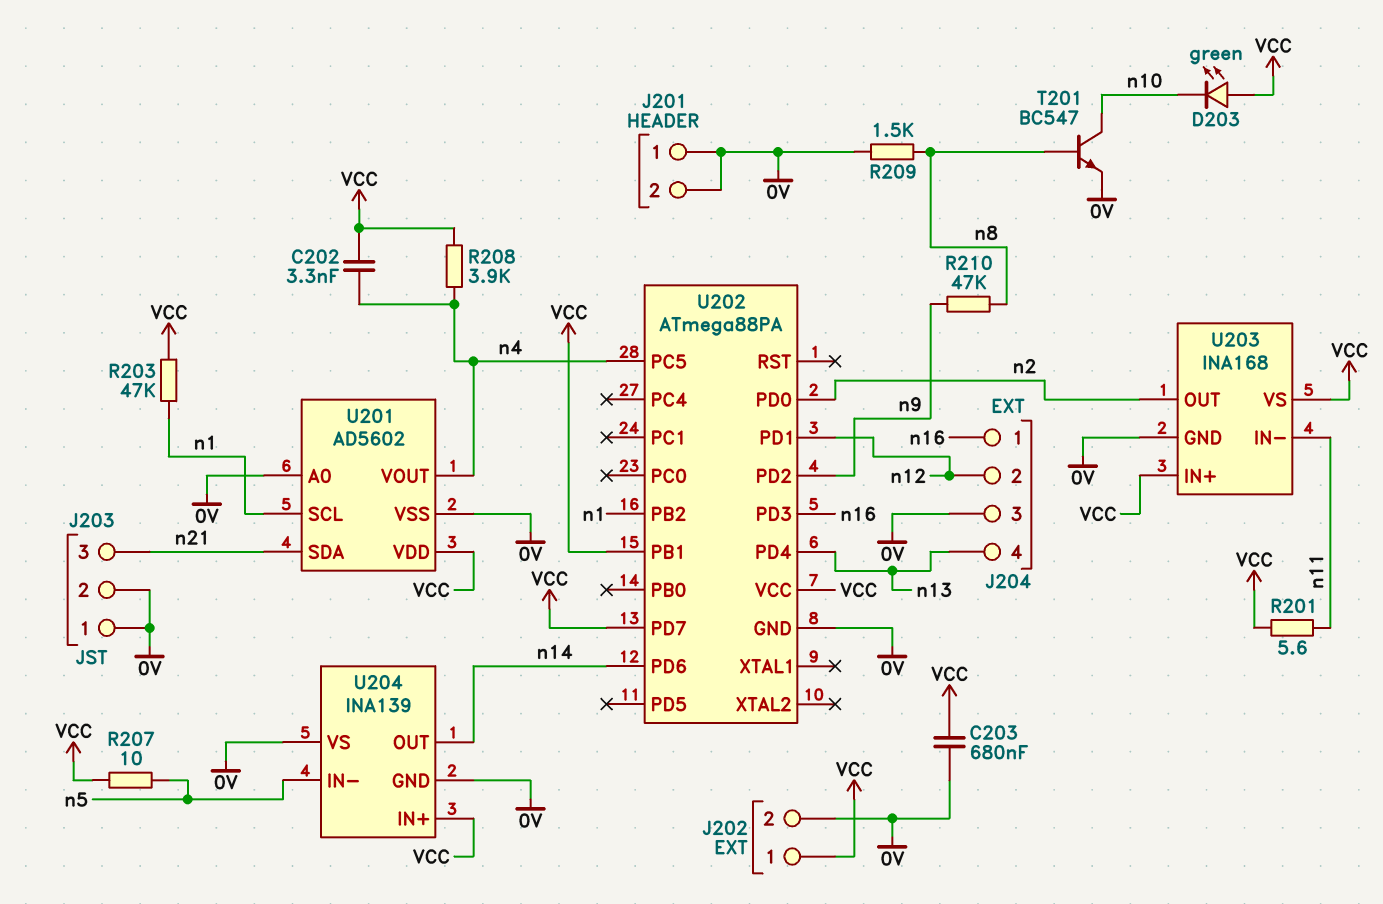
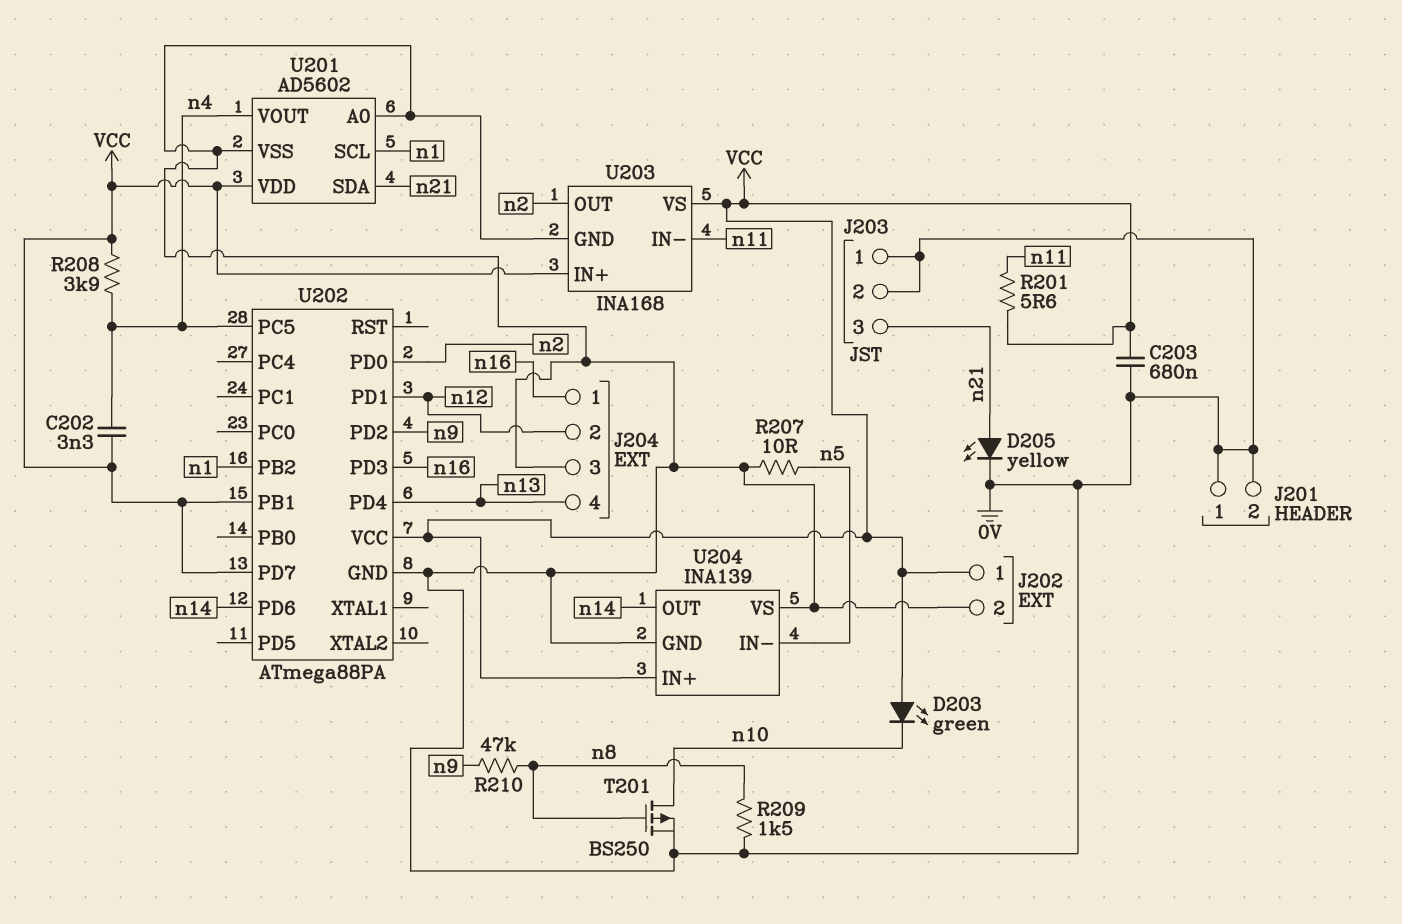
D205: none -> LED yellow (A n21, K 0V)
R203: 47k (VCC, n1) -> none
R207: 10 (VCC, n5) -> 10 (0V, n5)
T201: NPN BC547 (B n8, C n10, E 0V) -> PMOS BS250 (G n8, D n10, S 0V)

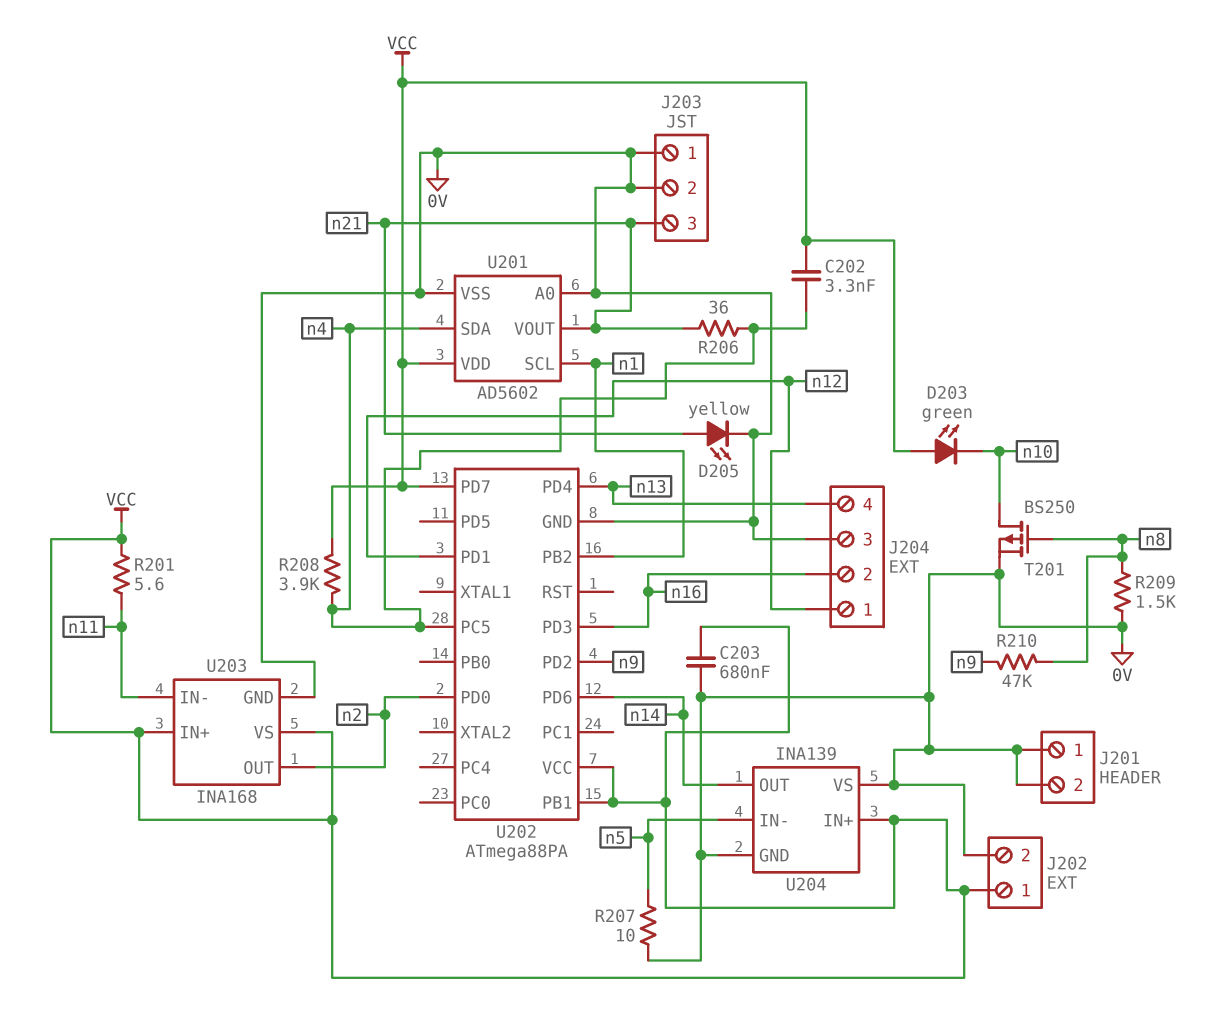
J204 pin 1: n16 -> n12
J204 pin 2: n12 -> n16
R206: none -> 36 (n4, n21)
U201 pin SDA: n21 -> n4
U201 pin VOUT: n4 -> n21

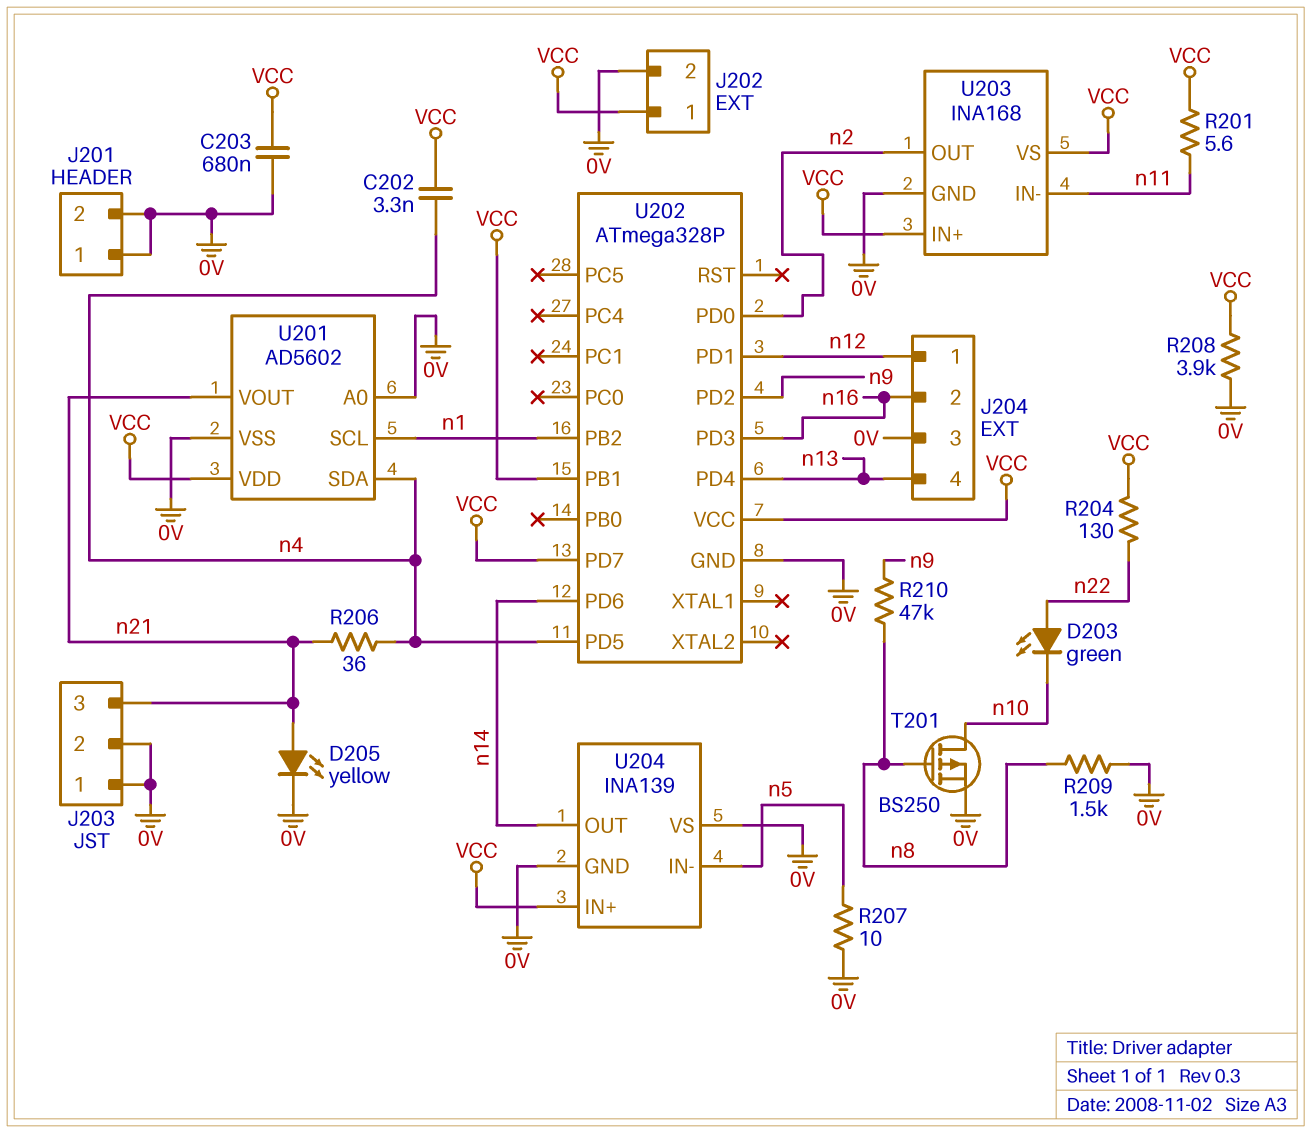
D203: LED green (A VCC, K n10) -> LED green (A n22, K n10)
R204: none -> 130 (VCC, n22)
R208: 3.9k (VCC, n4) -> 3.9k (0V, VCC)
U202: ATmega88PA -> ATmega328P
U202 pin PC5: n4 -> none
U202 pin PD5: none -> n4

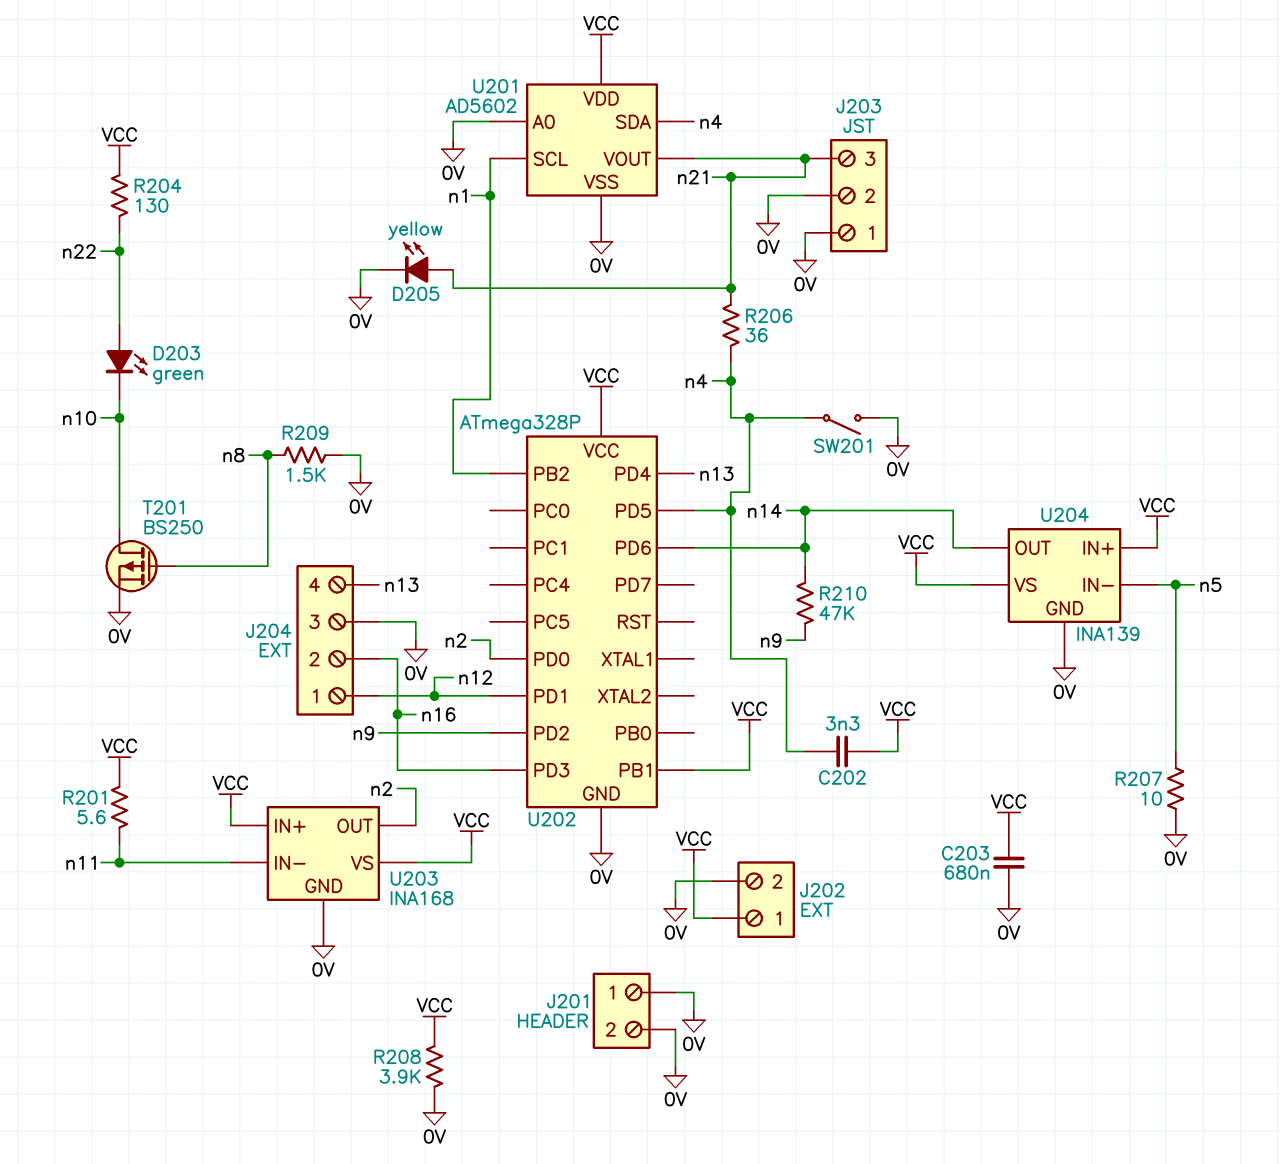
R210: 47k (n8, n9) -> 47k (n9, n14)
SW201: none -> switch (0V, n4)
U202 pin PD7: VCC -> none
U204 pin VS: 0V -> VCC

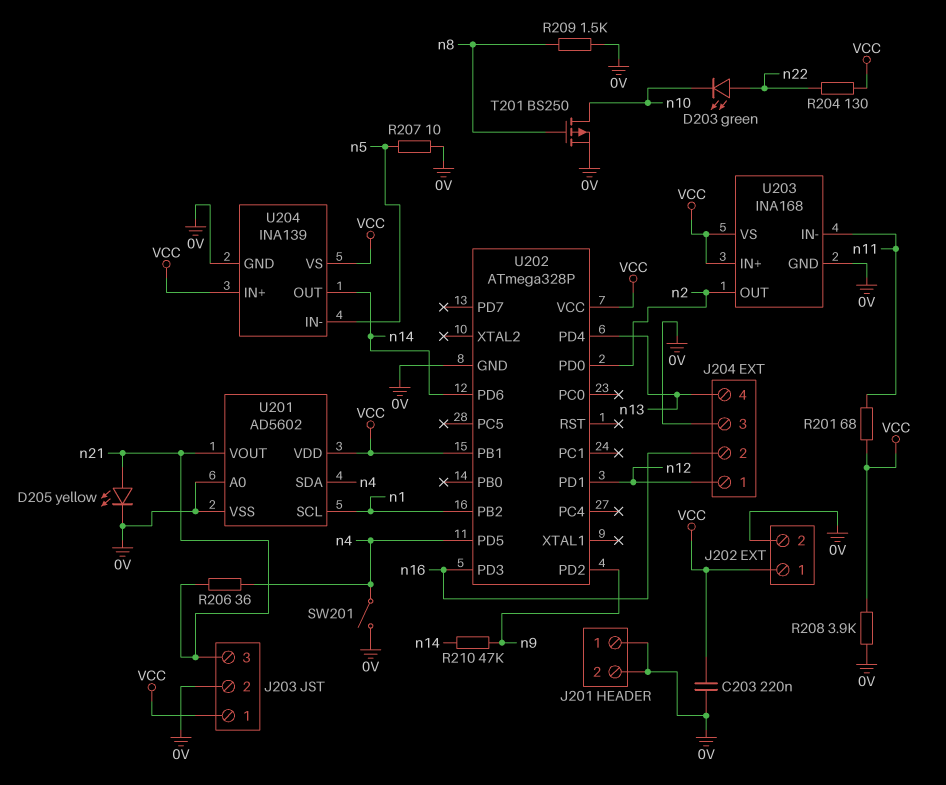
C202: 3.3nF (VCC, n4) -> none
C203: 680nF (0V, VCC) -> 220nF (0V, VCC)
J203 pin 1: 0V -> VCC
R201: 5.6 (VCC, n11) -> 68 (VCC, n11)

